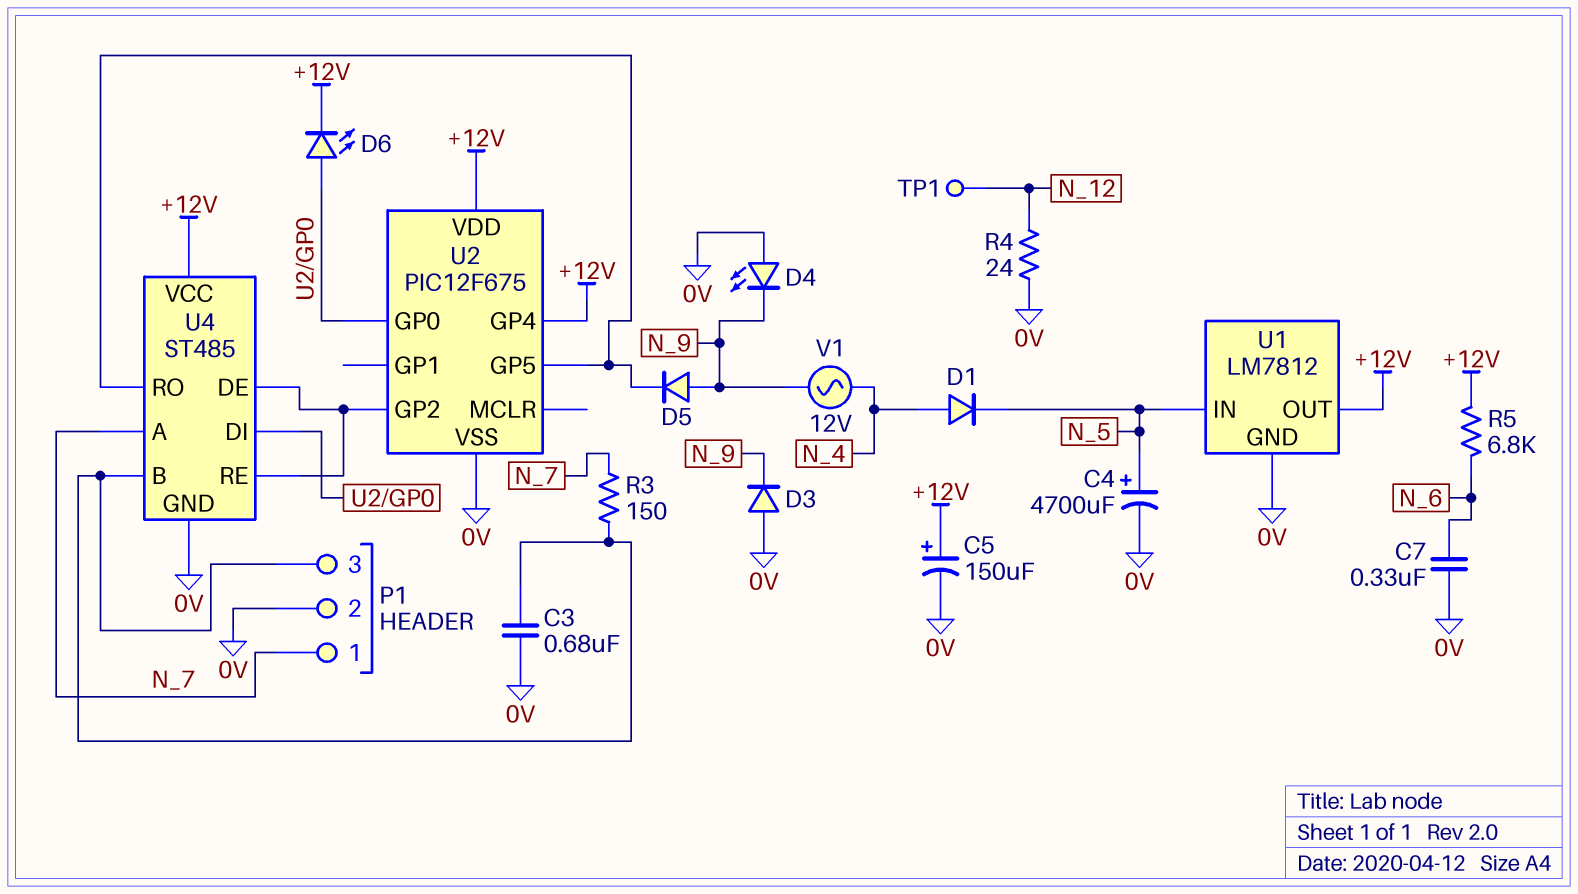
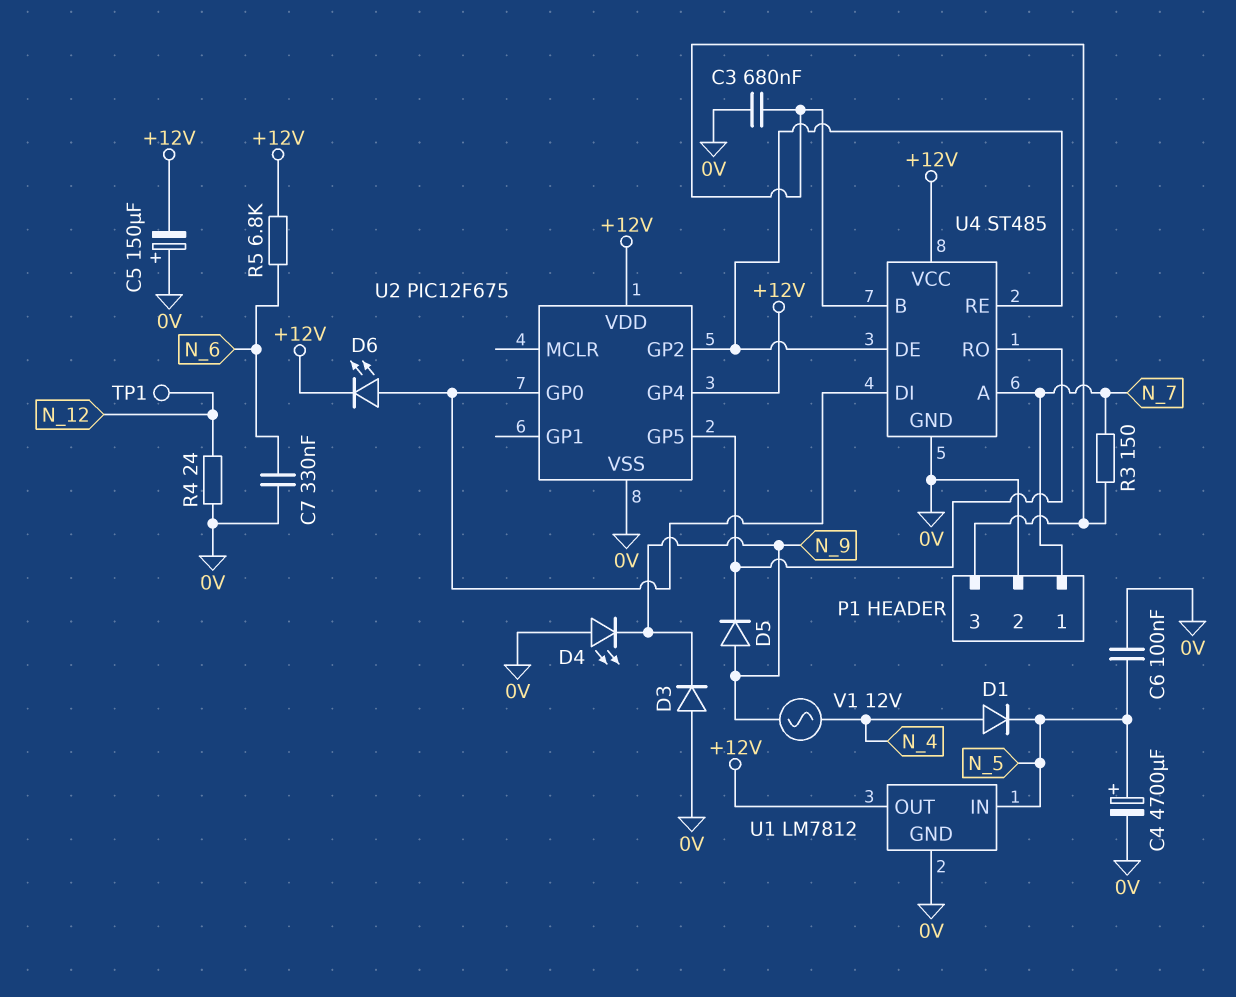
C5: 150uF (plus +12V, minus 0V) -> 150uF (plus 0V, minus +12V)
C6: none -> 100nF (0V, N_5)

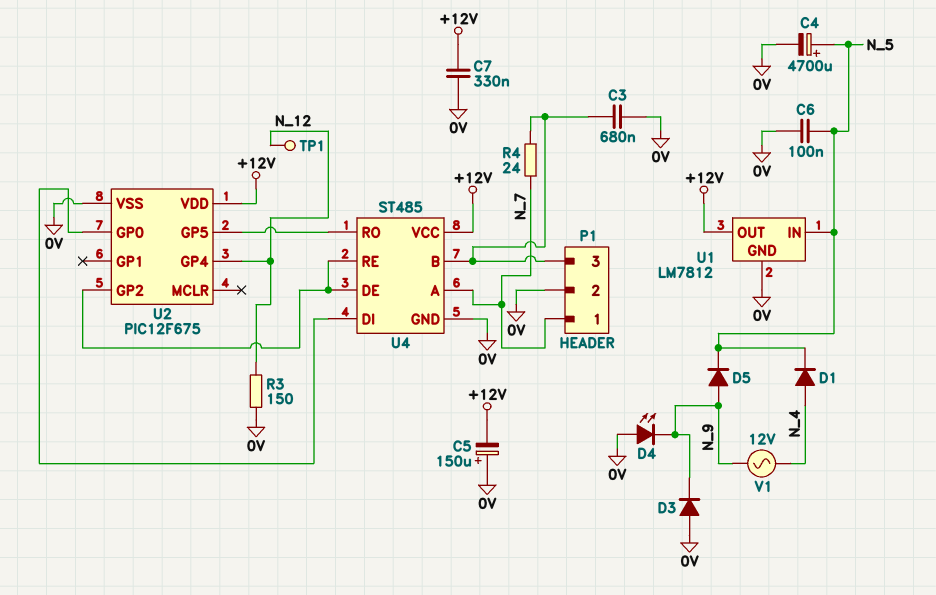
C7: 330nF (0V, N_6) -> 330nF (+12V, 0V)
D5: diode (A N_9, K U2/GP5) -> diode (A N_9, K N_5)
D6: LED (A U2/GP0, K +12V) -> none
R3: 150 (N_7, P1/3) -> 150 (0V, N_12)
R4: 24 (0V, N_12) -> 24 (N_7, P1/3)
R5: 6.8k (+12V, N_6) -> none
U2 pin GP4: +12V -> N_12

